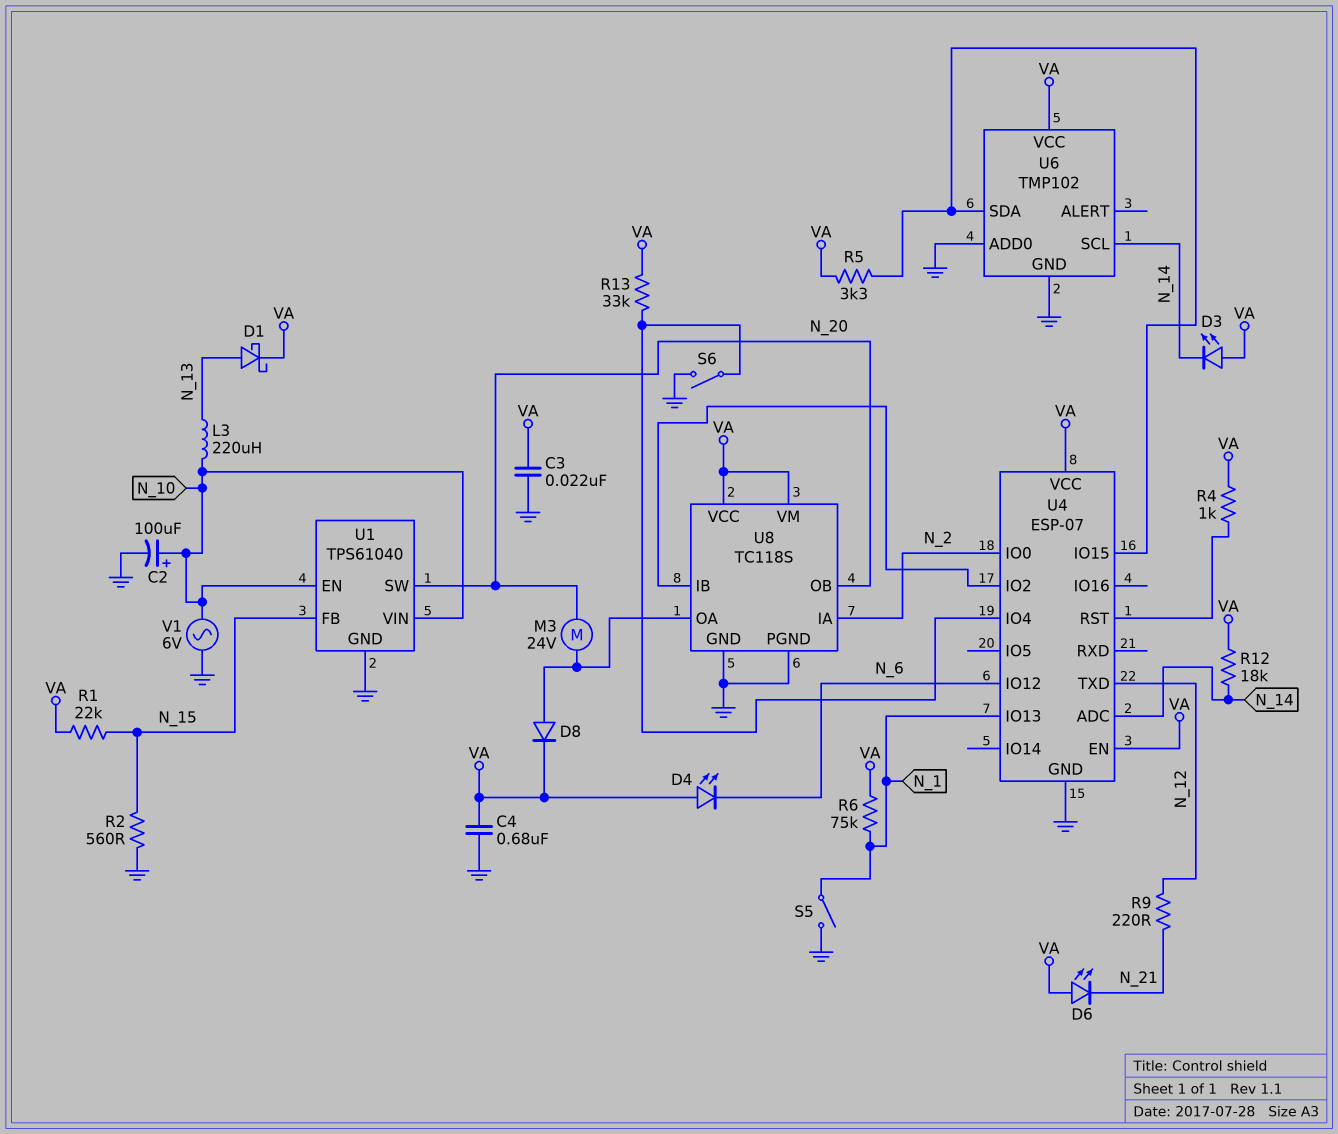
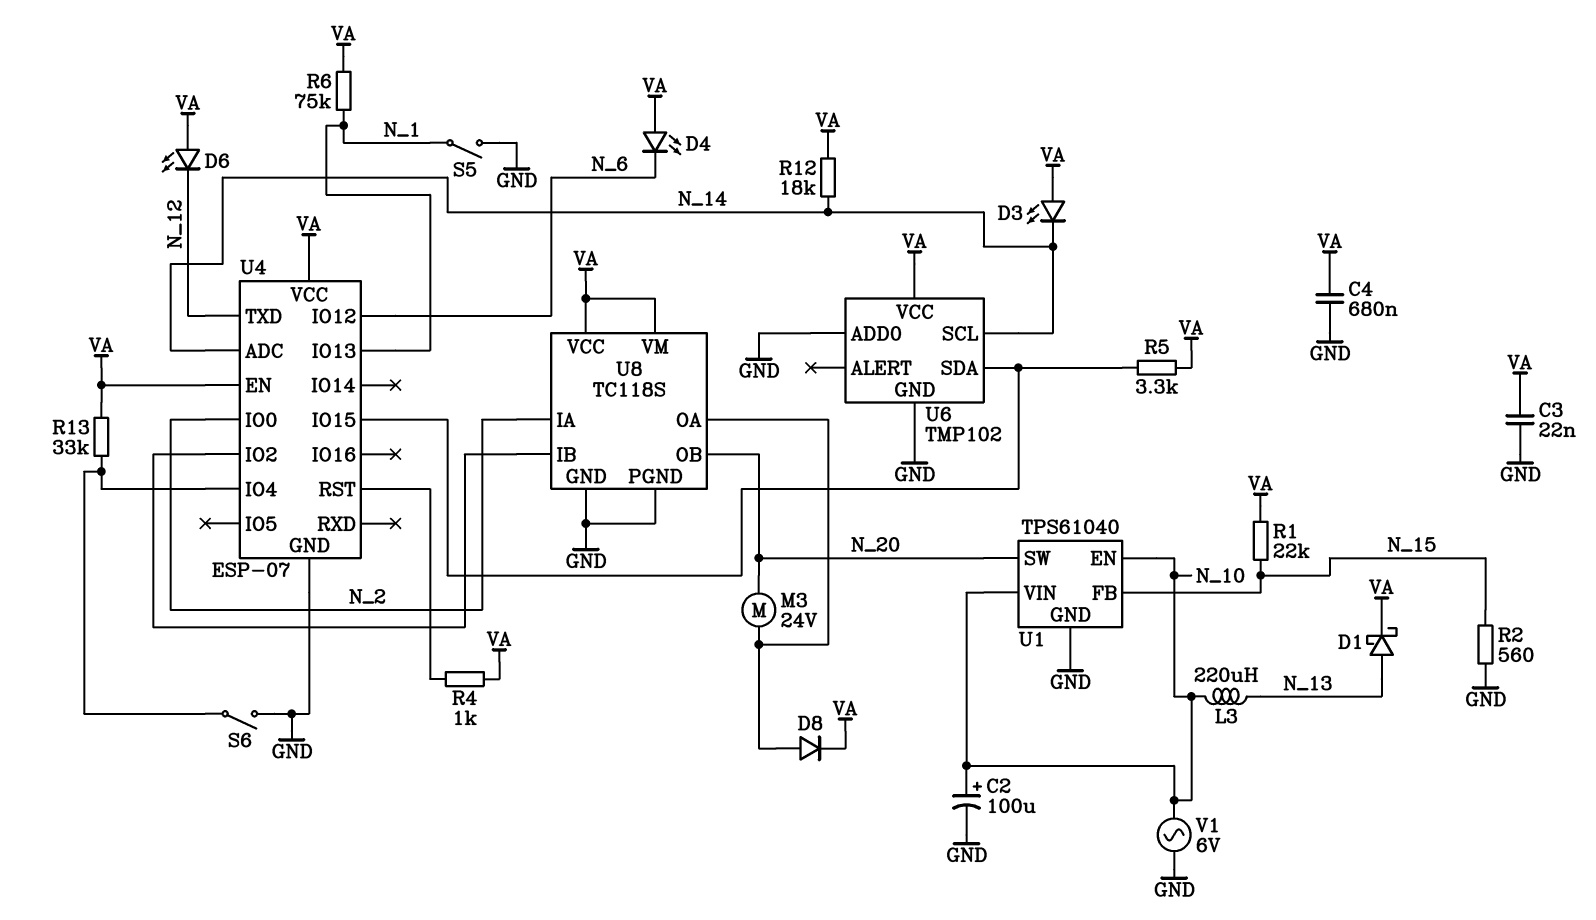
D6: LED (A VA, K N_21) -> LED (A VA, K N_12)
R9: 220 (N_12, N_21) -> none

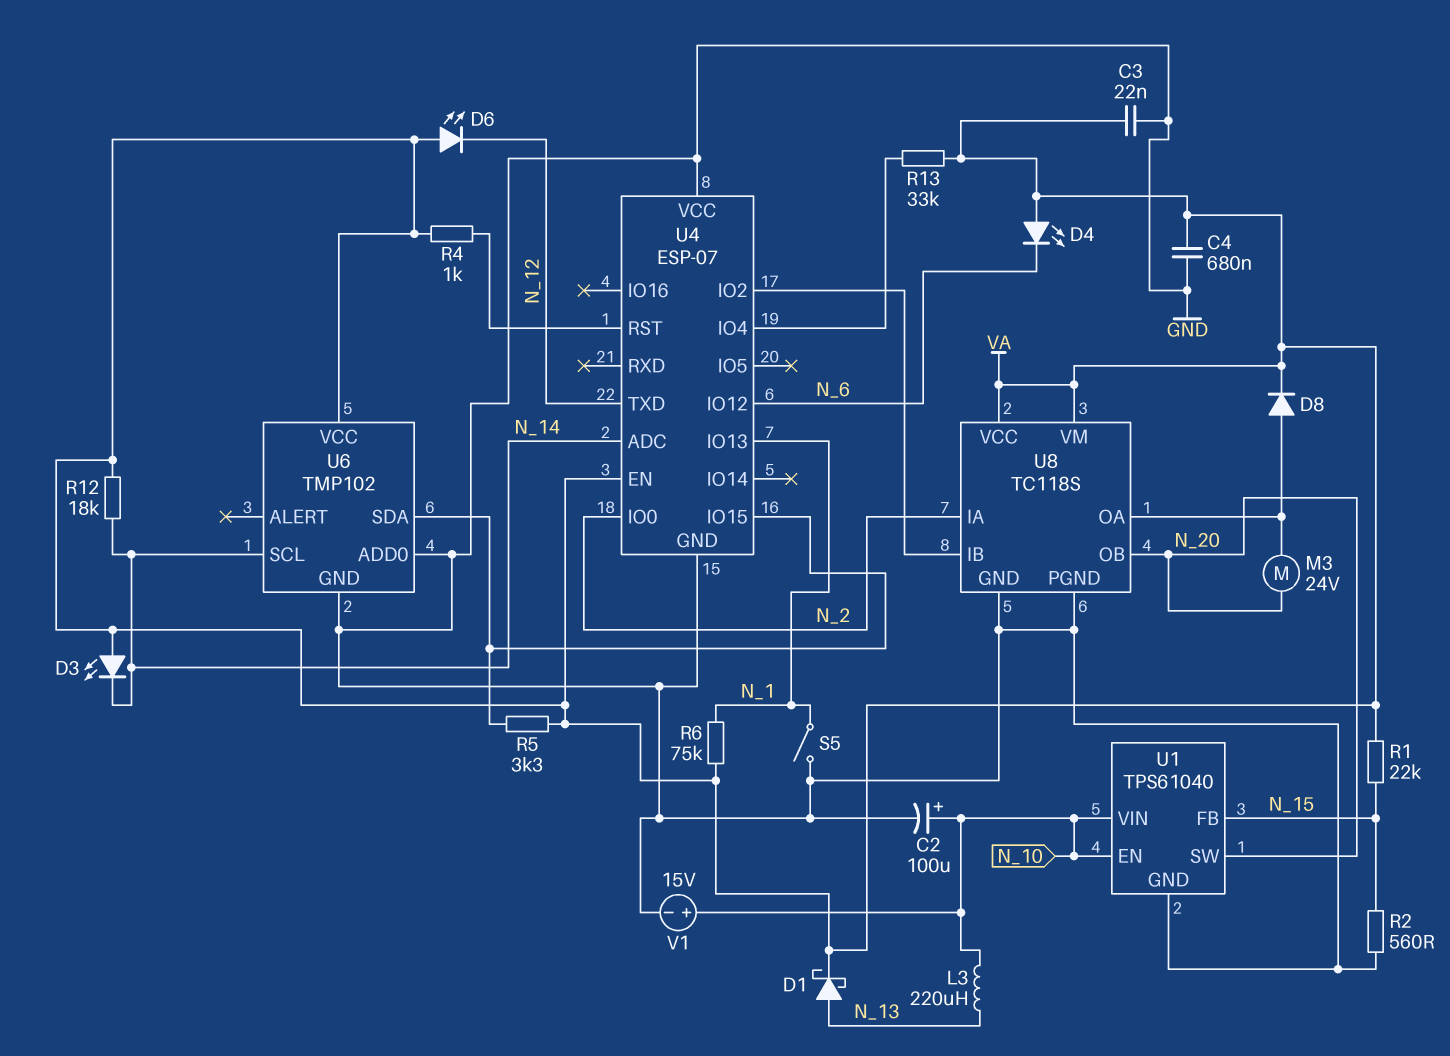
S6: switch (GND, U4/IO4) -> none
U4 pin VCC: VA -> GND
V1: AC 6V (GND, N_10) -> 15V (plus N_10, minus GND)

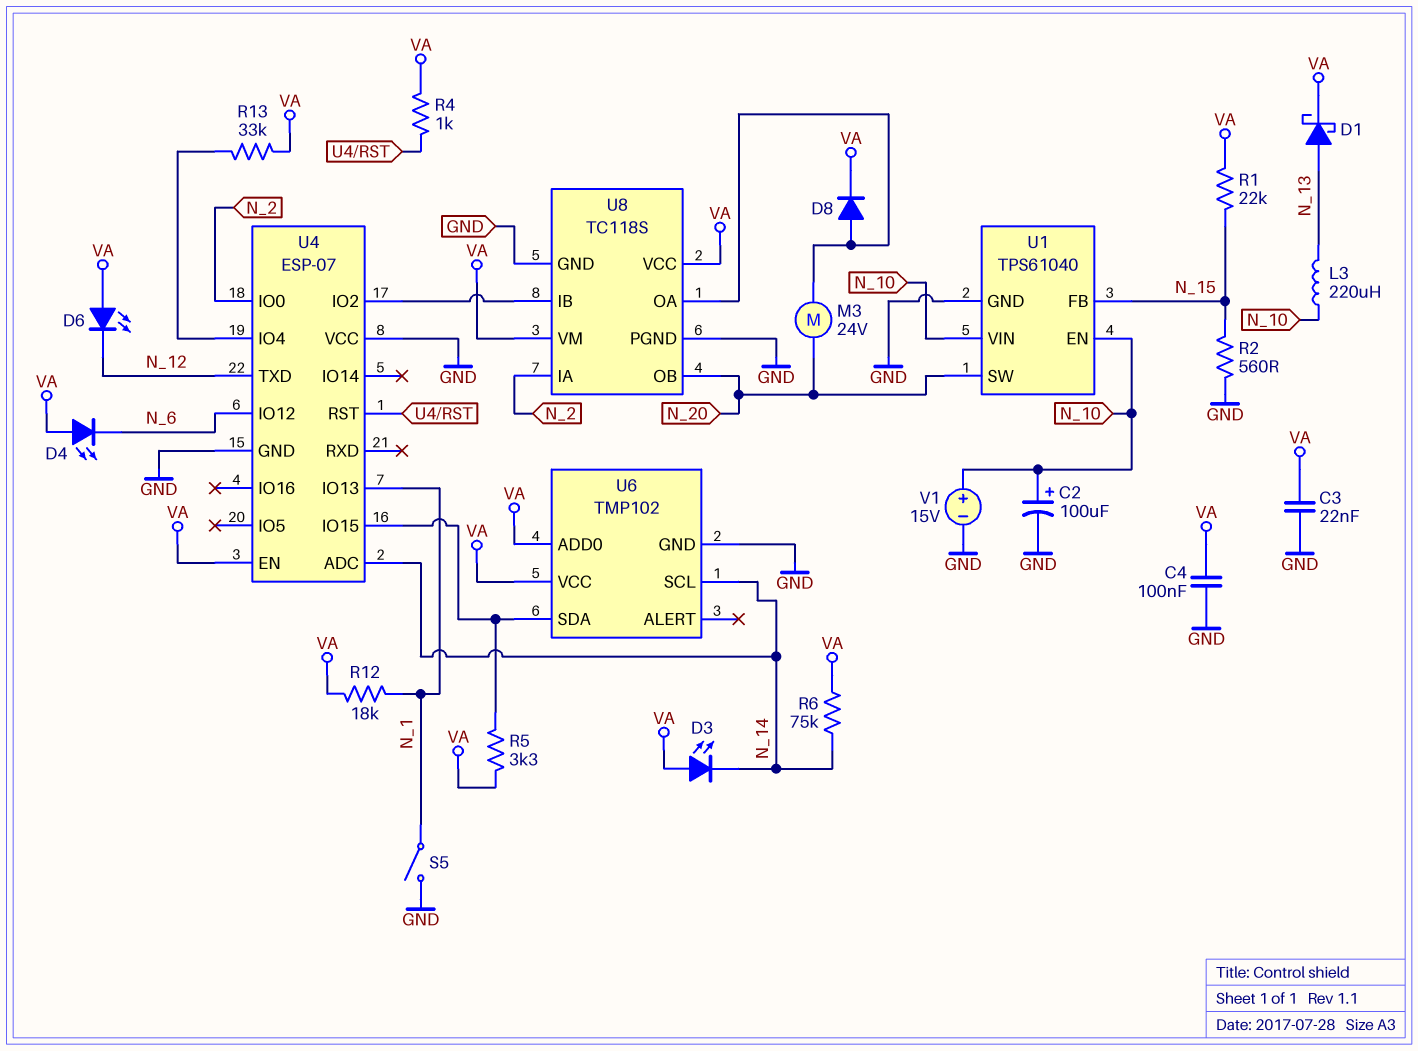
C4: 680nF (GND, VA) -> 100nF (GND, VA)
R6: 75k (N_1, VA) -> 75k (N_14, VA)
R12: 18k (N_14, VA) -> 18k (N_1, VA)
U6 pin ADD0: GND -> VA

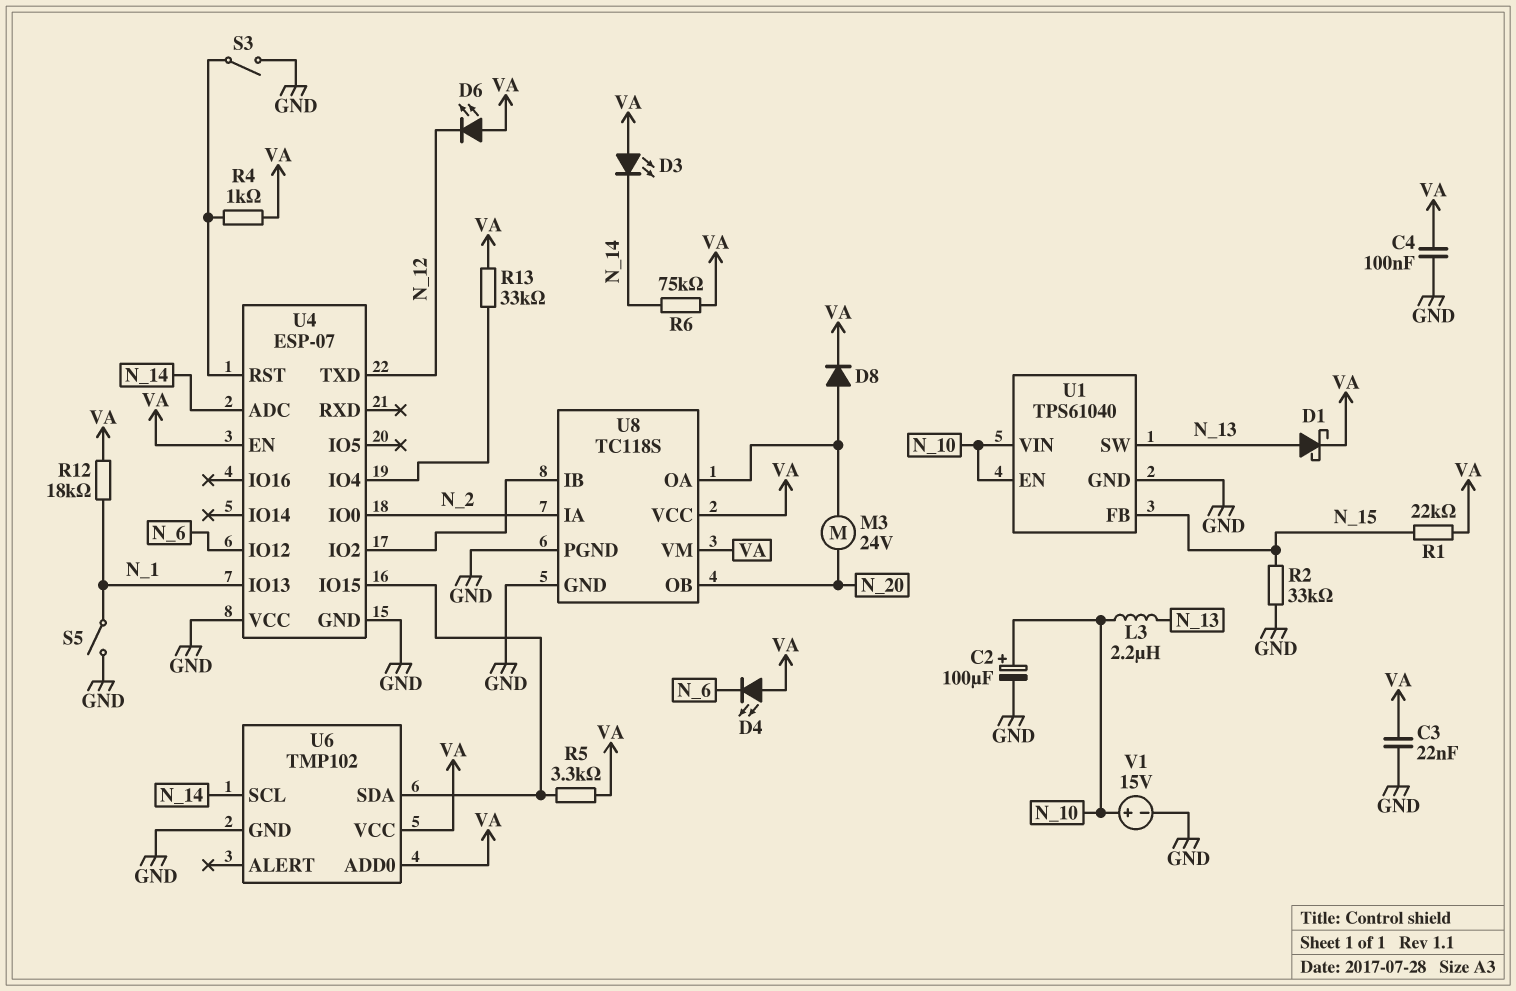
L3: 220uH (N_10, N_13) -> 2.2uH (N_10, N_13)
R2: 560 (GND, N_15) -> 33k (GND, N_15)
S3: none -> switch (GND, U4/RST)
U1 pin SW: N_20 -> N_13

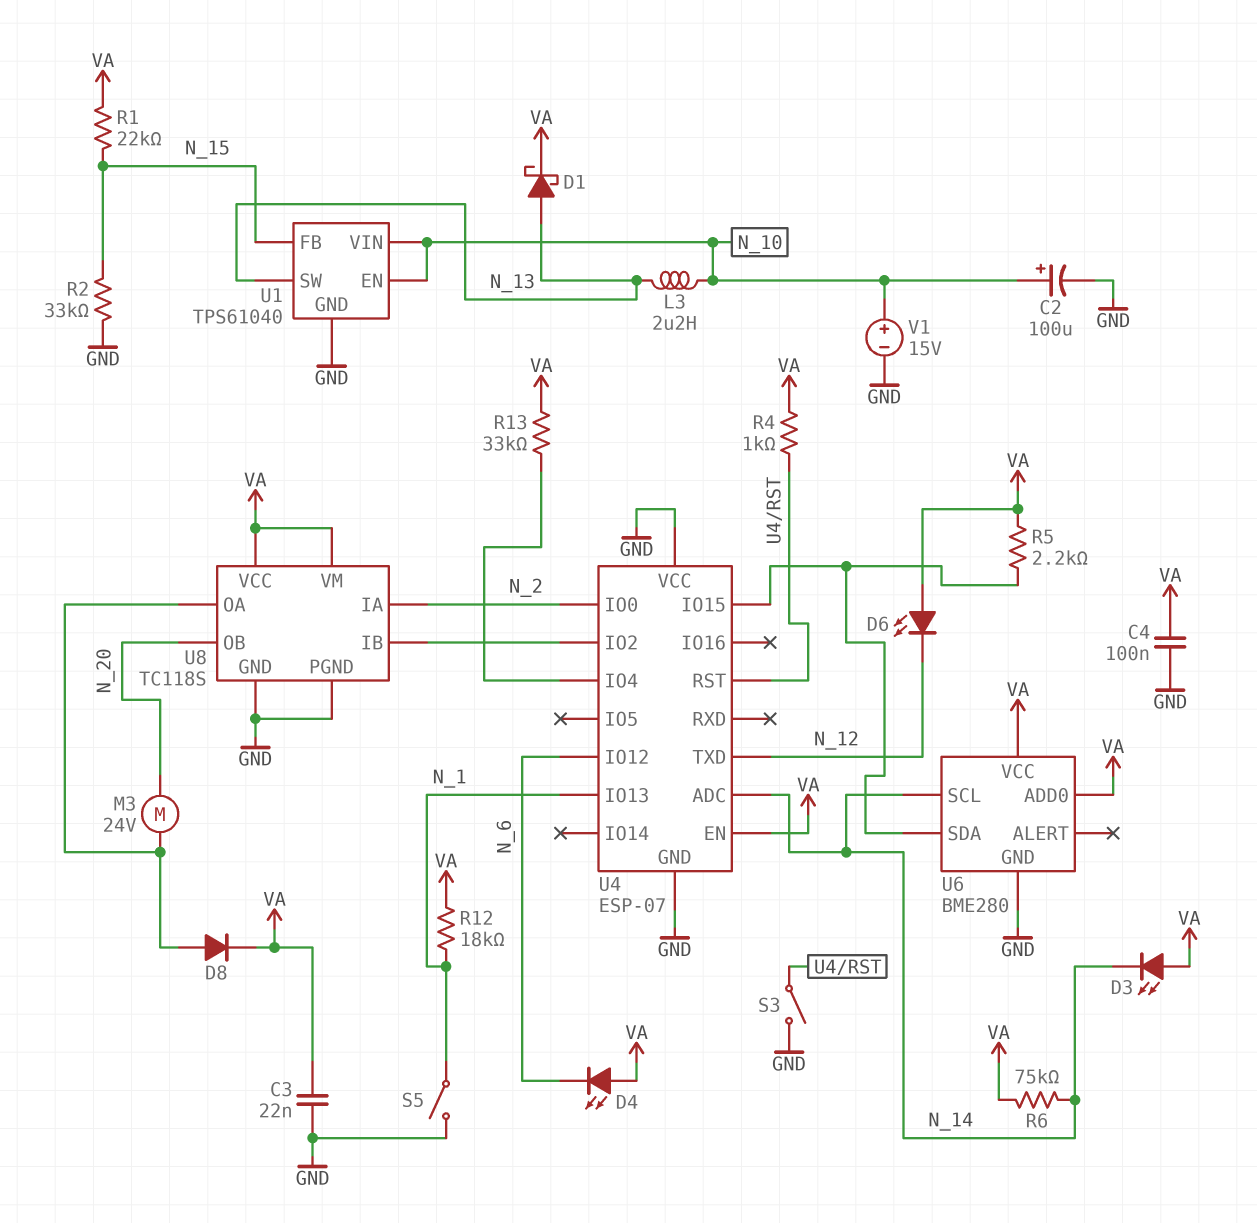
R5: 3.3k (U4/IO15, VA) -> 2.2k (U4/IO15, VA)
U6: TMP102 -> BME280

